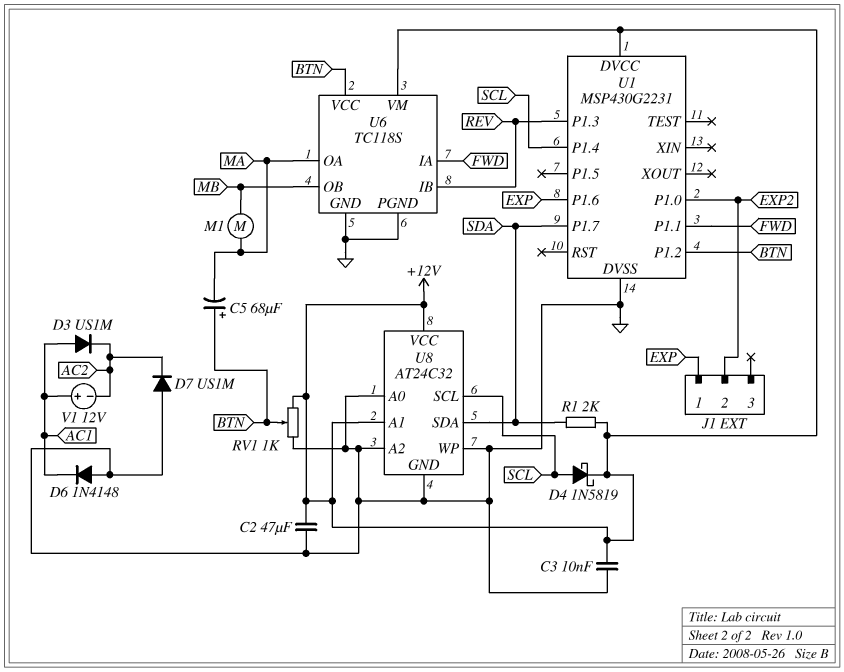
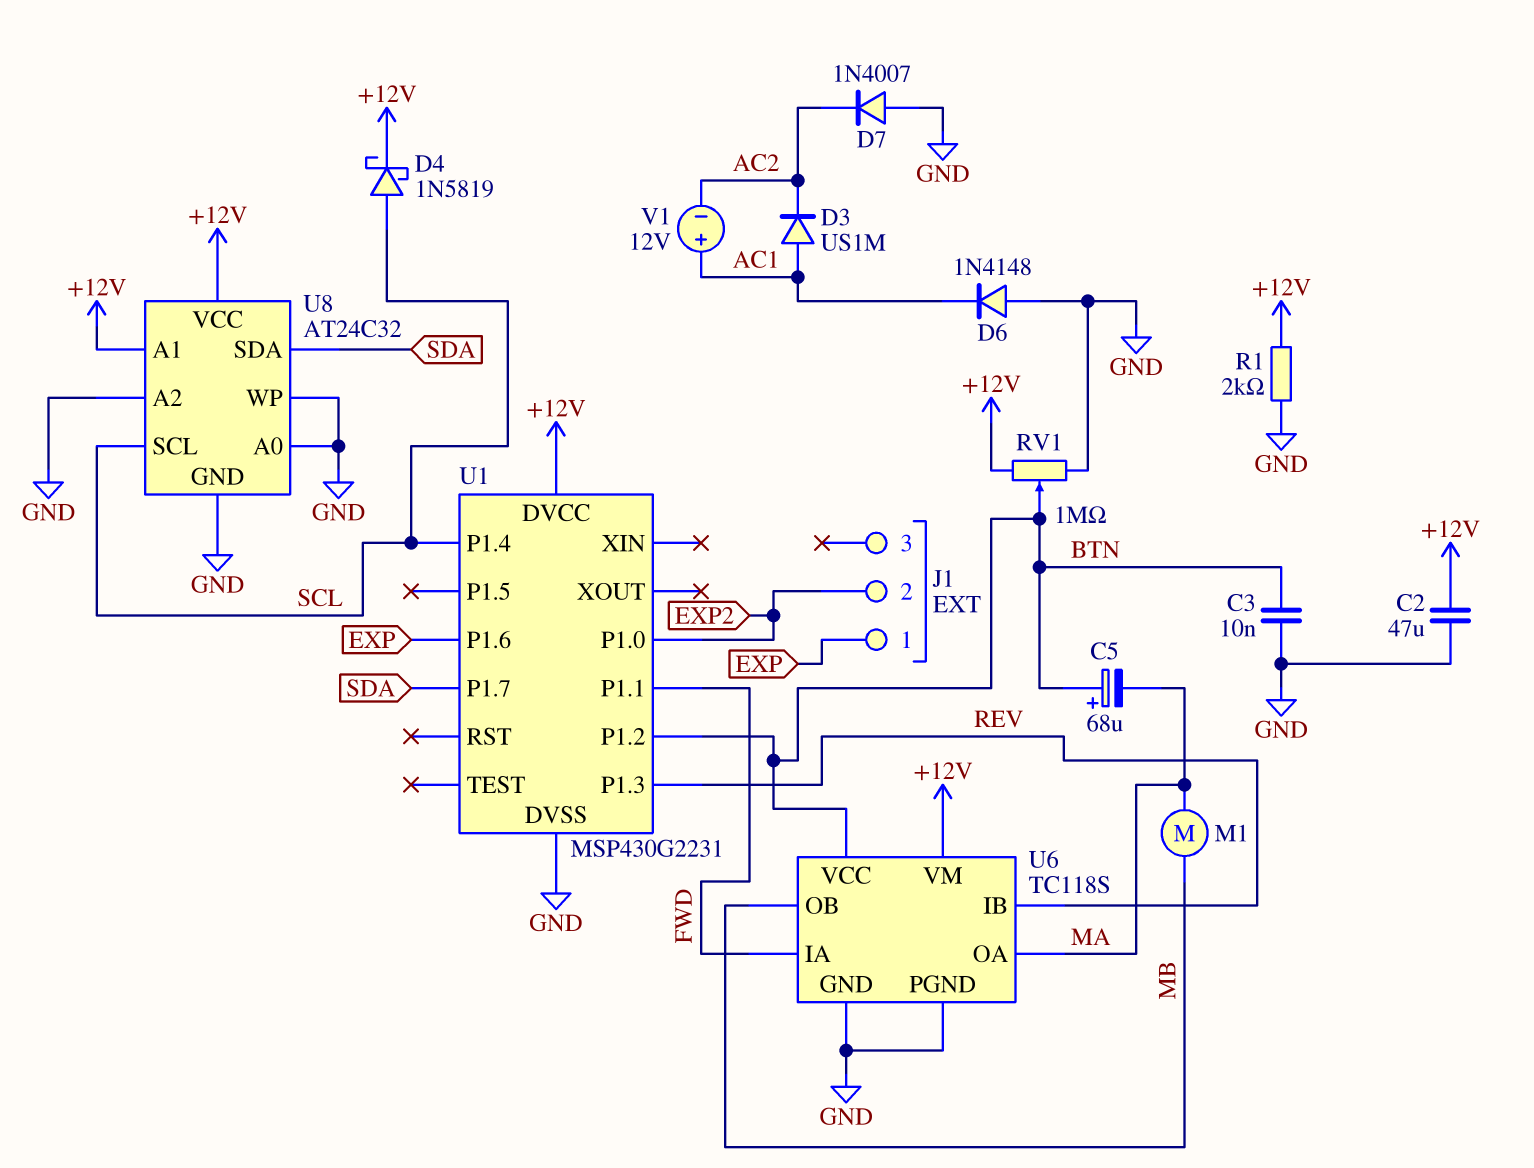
C3: 10nF (+12V, GND) -> 10nF (BTN, GND)
D7: diode US1M (A GND, K AC2) -> diode 1N4007 (A GND, K AC2)
R1: 2k (+12V, SDA) -> 2k (+12V, GND)
RV1: 1k (+12V, GND, wiper BTN) -> 1M (+12V, GND, wiper BTN)

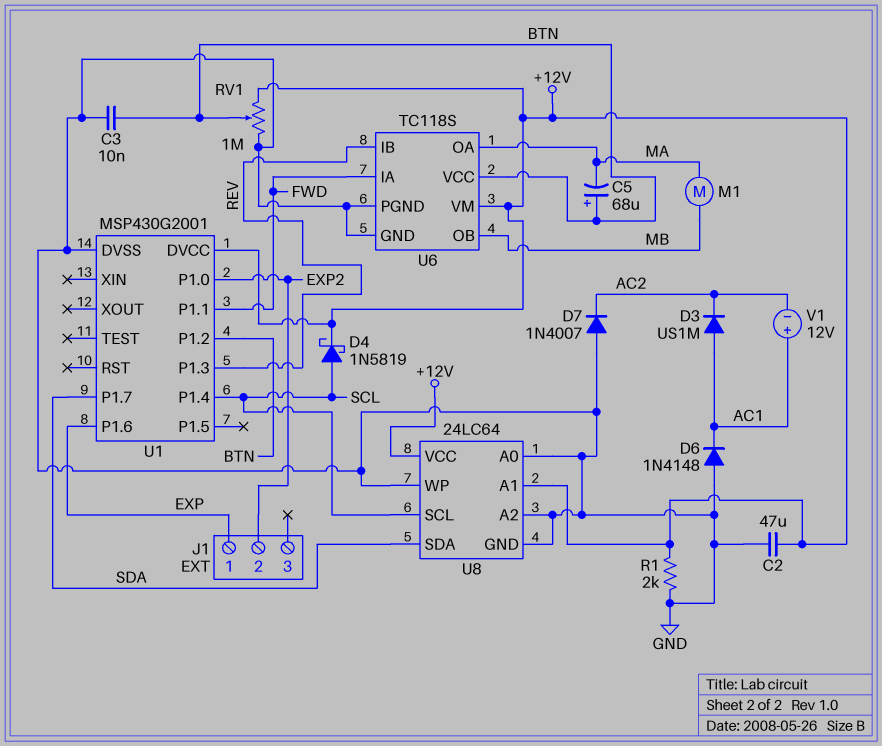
U1: MSP430G2231 -> MSP430G2001
U8: AT24C32 -> 24LC64

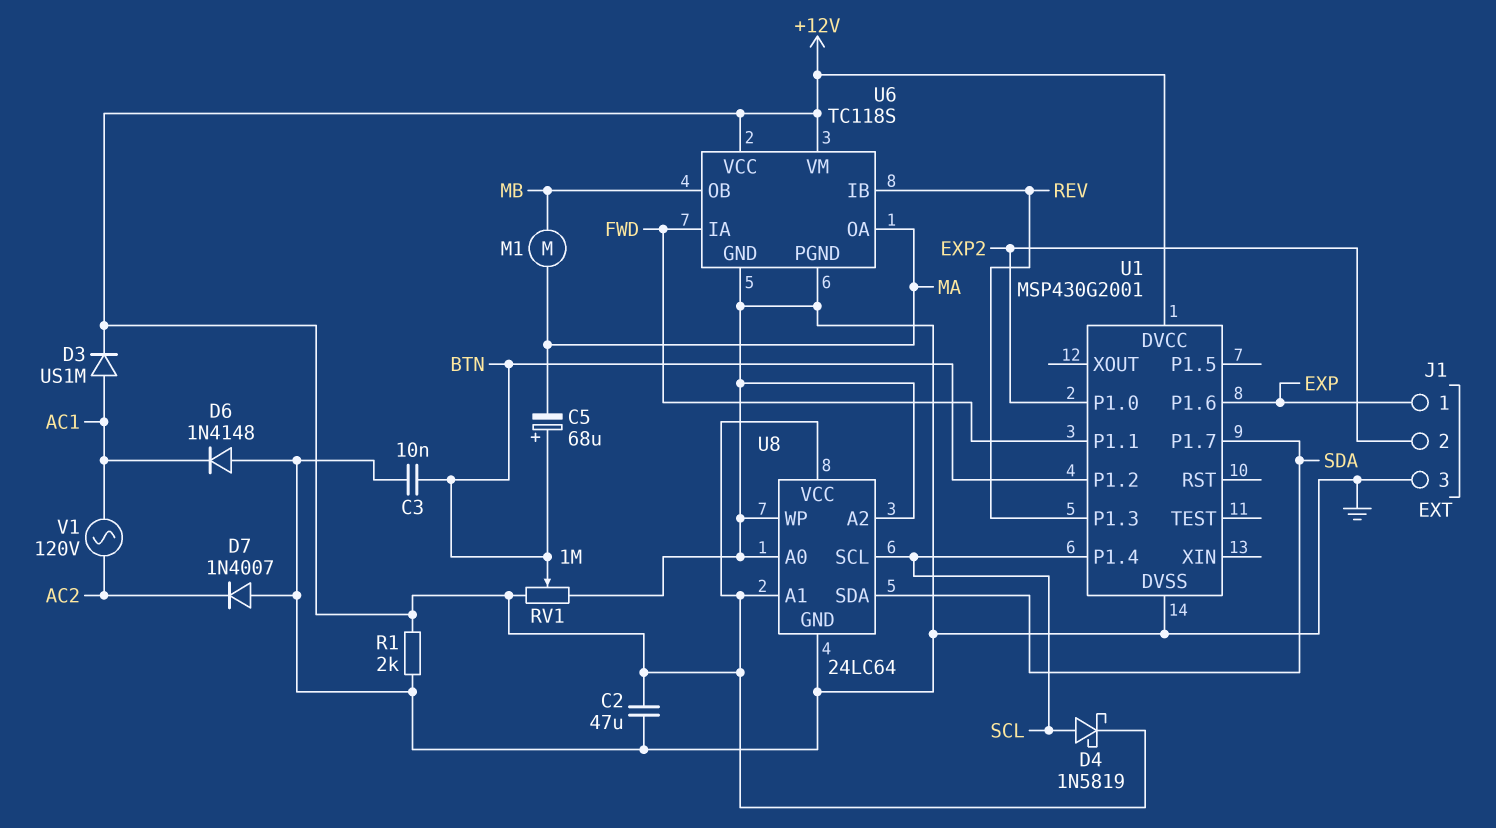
D3: diode US1M (A AC1, K AC2) -> diode US1M (A AC1, K +12V)
J1 pin 3: none -> GND
U6 pin VCC: BTN -> +12V
V1: 12V (plus AC1, minus AC2) -> AC 120V (AC1, AC2)

